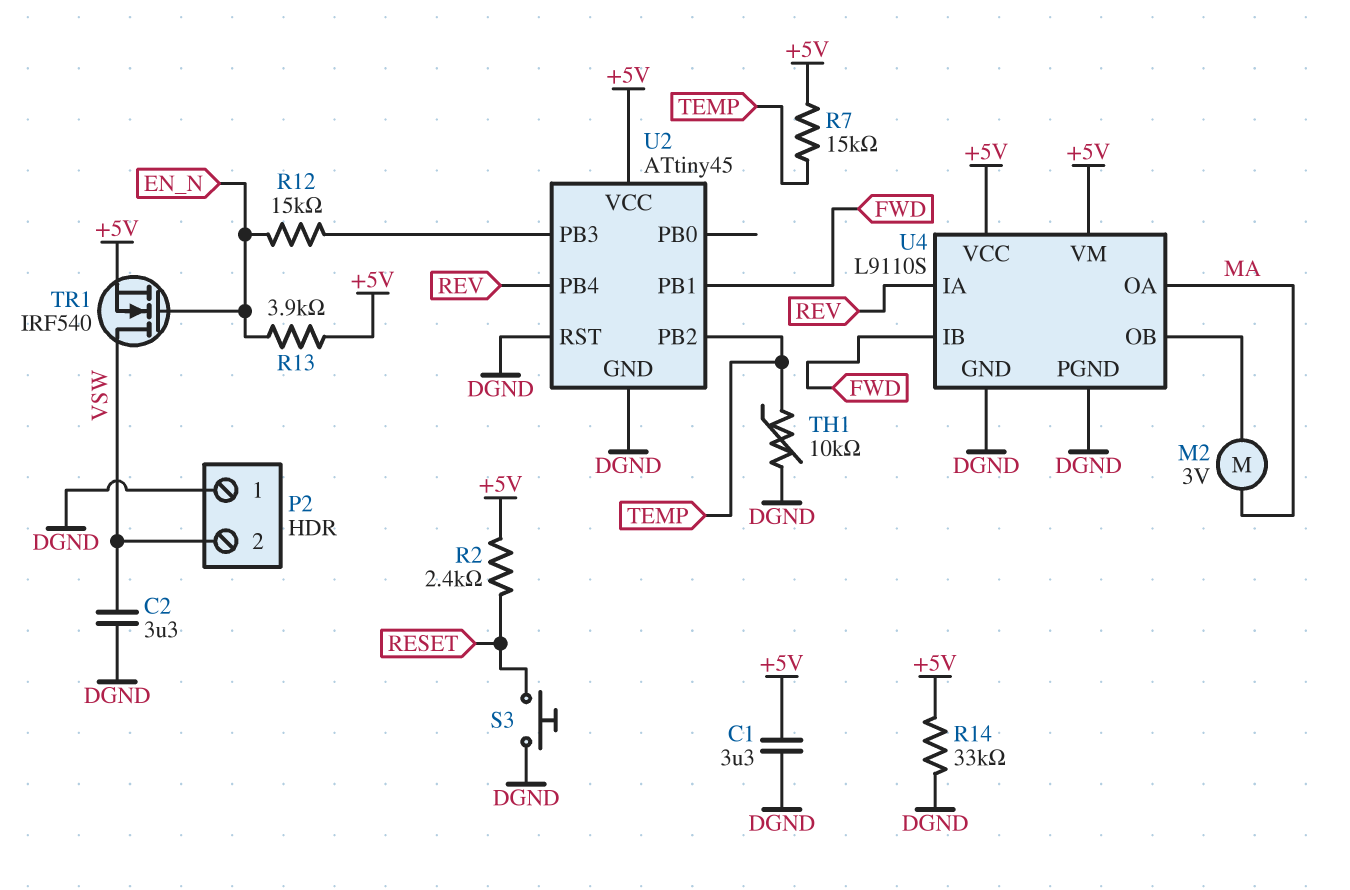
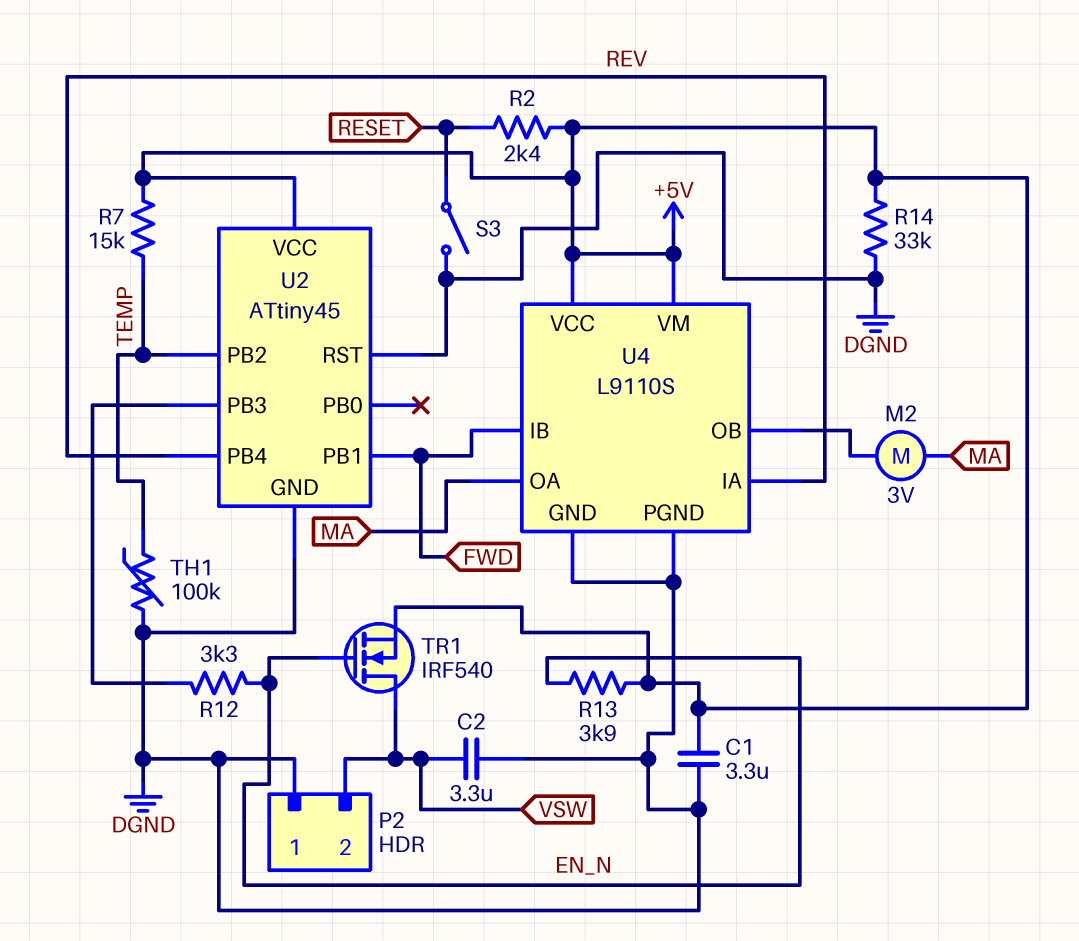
R12: 15k (EN_N, U2/PB3) -> 3.3k (EN_N, U2/PB3)
S3: button (DGND, RESET) -> switch (DGND, RESET)
TH1: 10k (DGND, TEMP) -> 100k (DGND, TEMP)

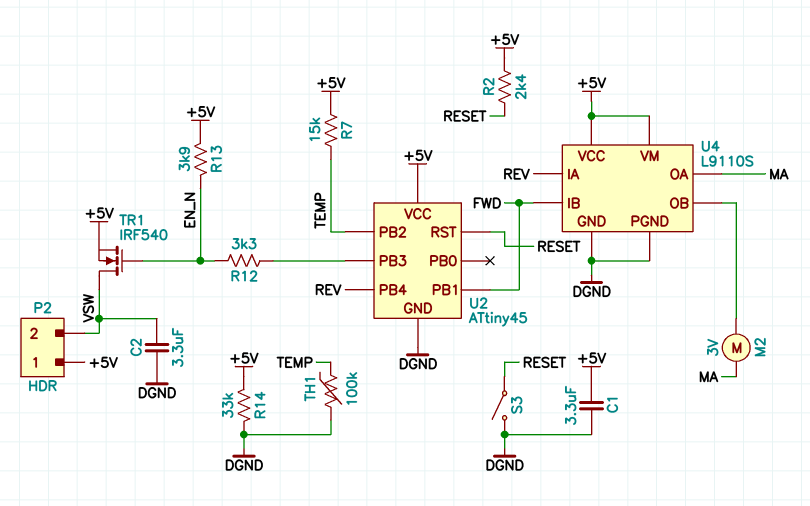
P2 pin 1: DGND -> +5V
U2 pin RST: DGND -> RESET

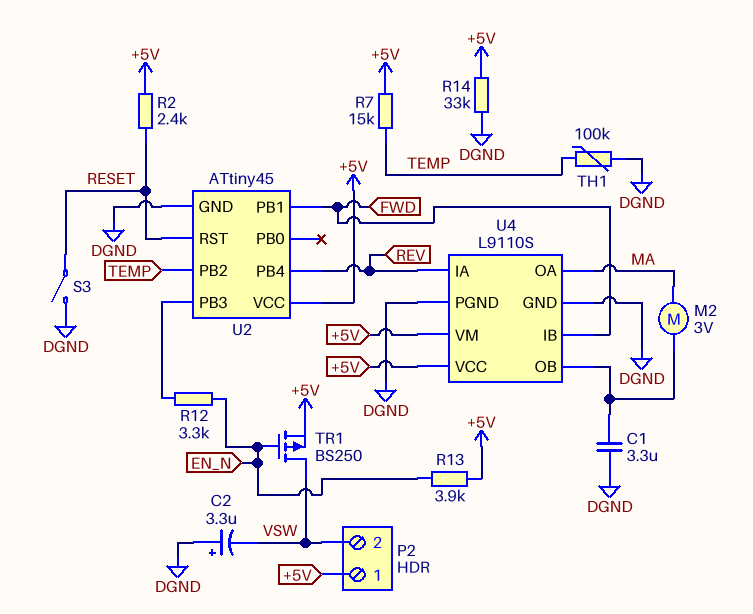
C1: 3.3uF (+5V, DGND) -> 3.3uF (DGND, U4/OB)
C2: 3.3uF (DGND, VSW) -> 3.3uF (plus DGND, minus VSW)
TR1: NMOS IRF540 (G EN_N, D VSW, S +5V) -> PMOS BS250 (G EN_N, D VSW, S +5V)

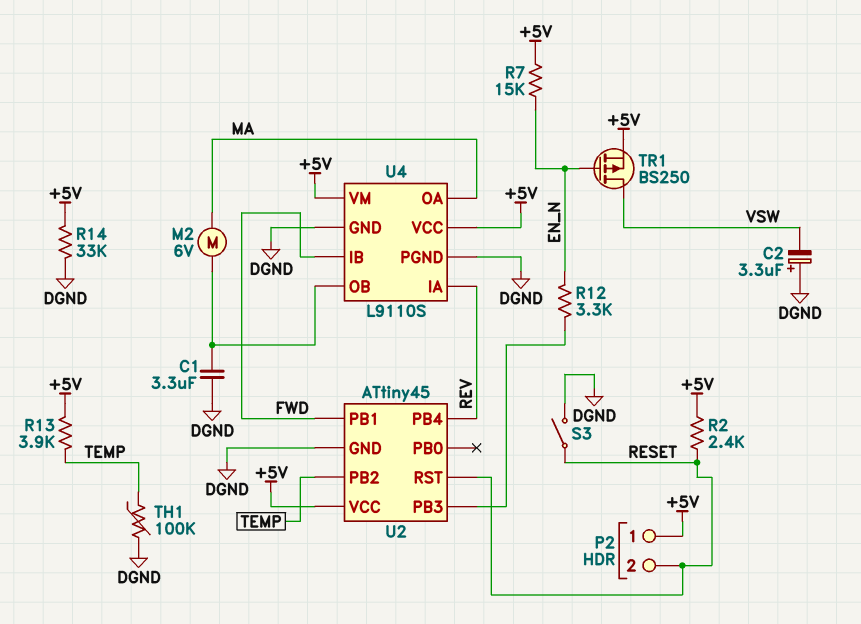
M2: motor 3V (MA, U4/OB) -> motor 6V (MA, U4/OB)
P2 pin 2: VSW -> RESET
R7: 15k (+5V, TEMP) -> 15k (+5V, EN_N)
R13: 3.9k (+5V, EN_N) -> 3.9k (+5V, TEMP)

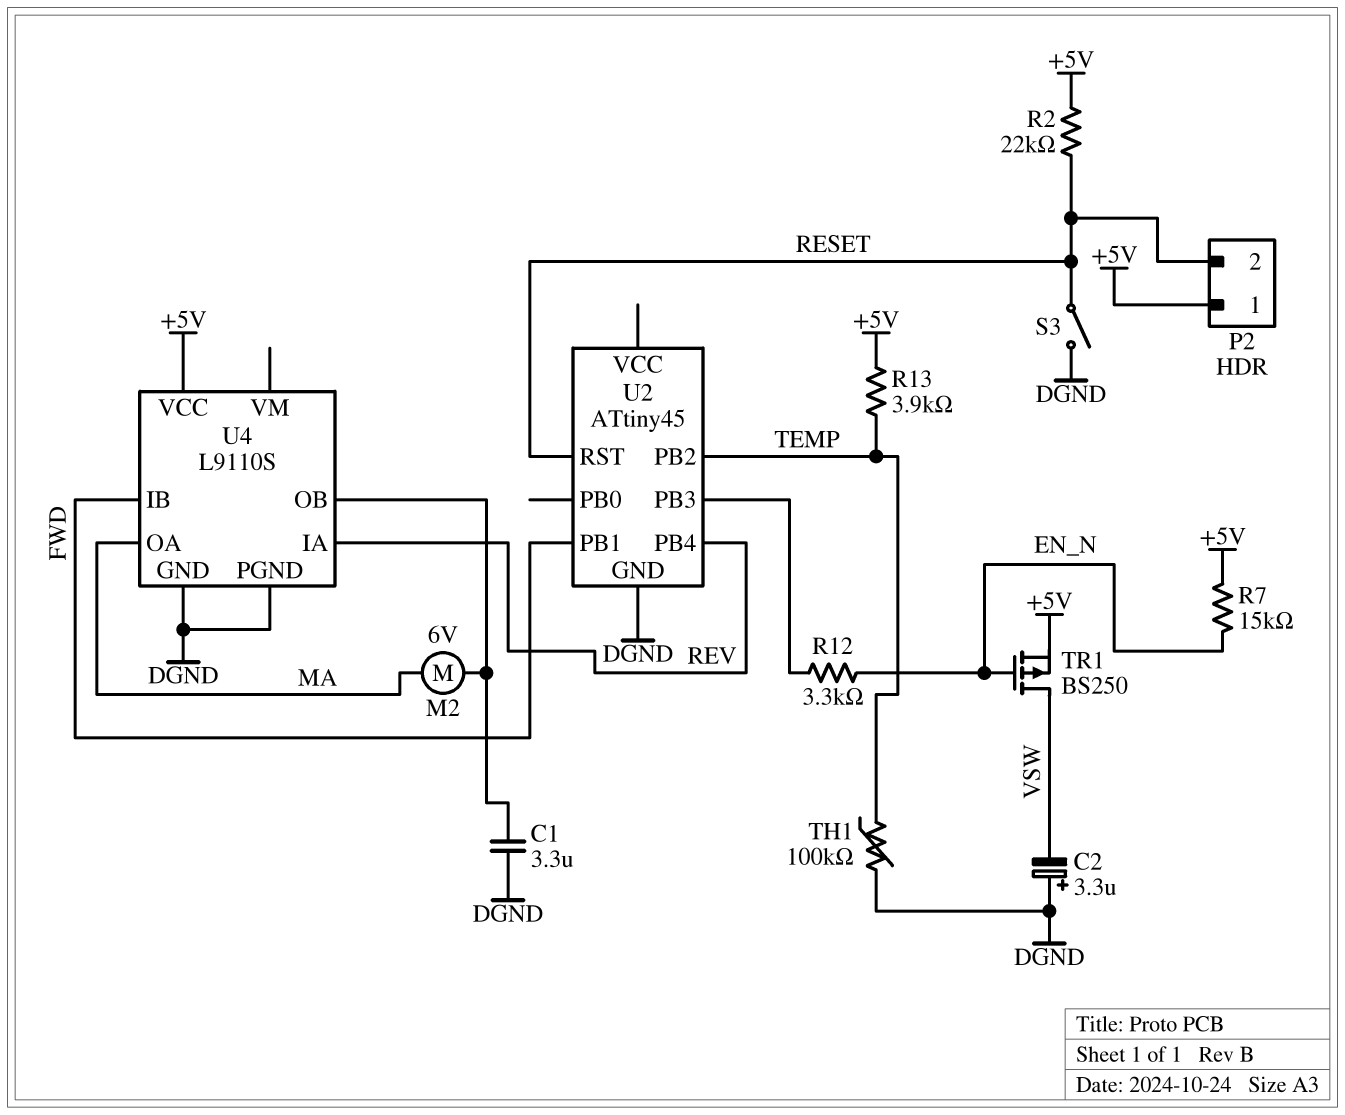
R2: 2.4k (+5V, RESET) -> 22k (+5V, RESET)
R14: 33k (+5V, DGND) -> none
U2 pin VCC: +5V -> none
U4 pin VM: +5V -> none

